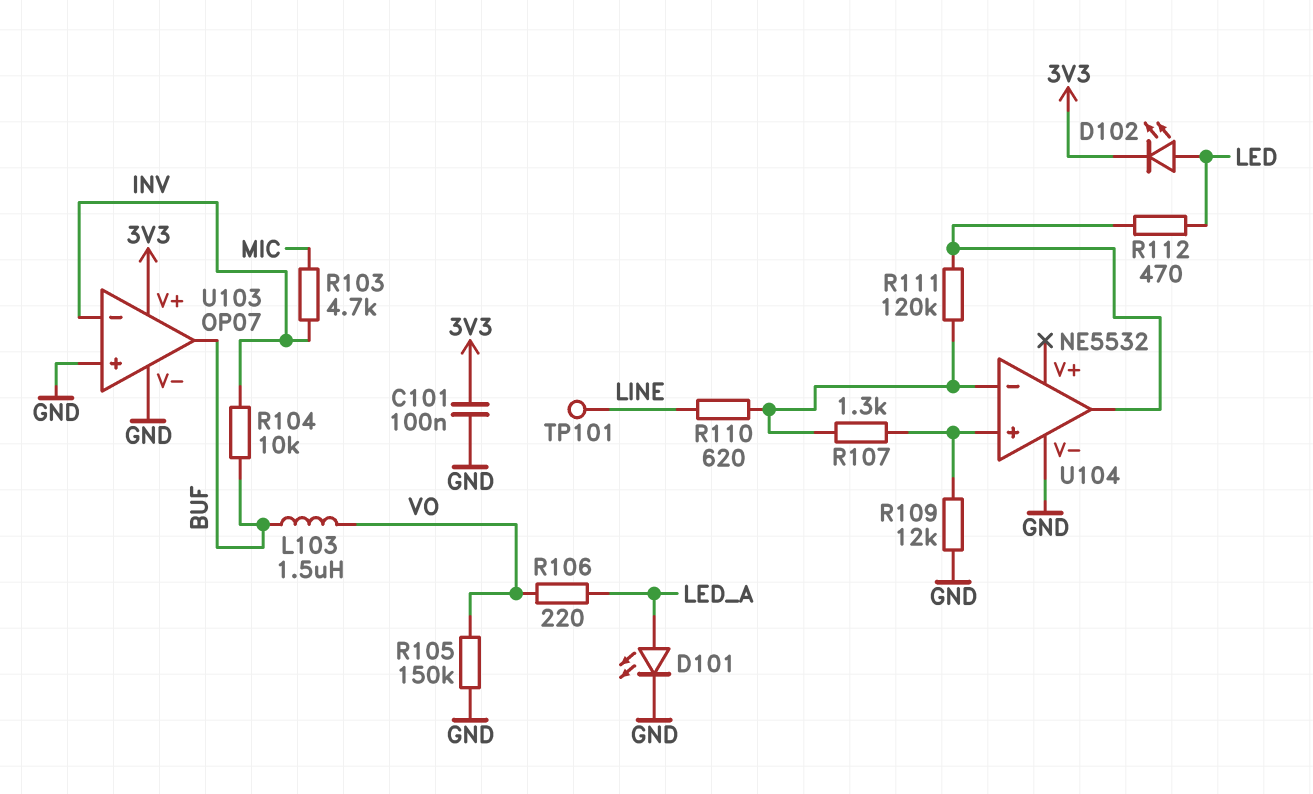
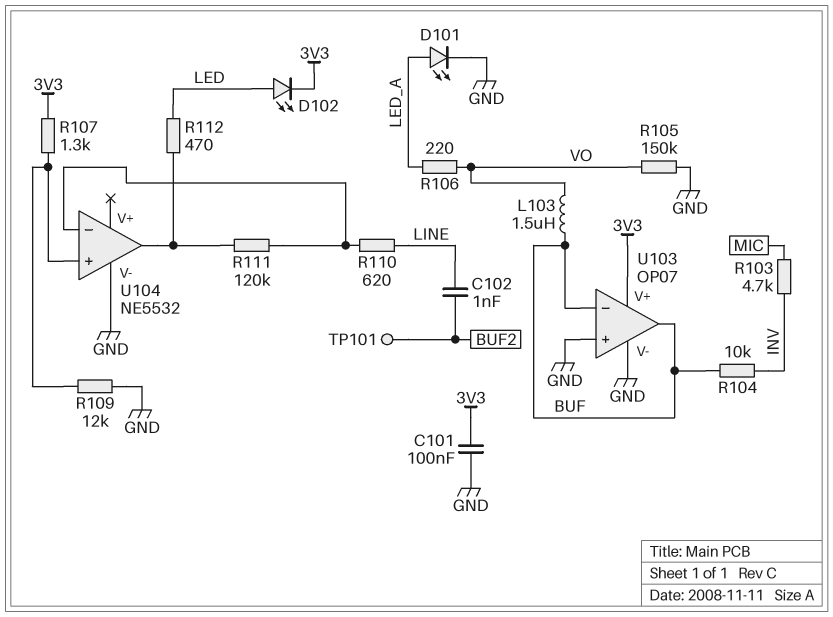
C102: none -> 1nF (BUF2, LINE)
R107: 1.3k (U104/in+, U104/in-) -> 1.3k (3V3, U104/in+)
TP101: test point (LINE) -> test point (BUF2)
U103 pin in-: INV -> BUF

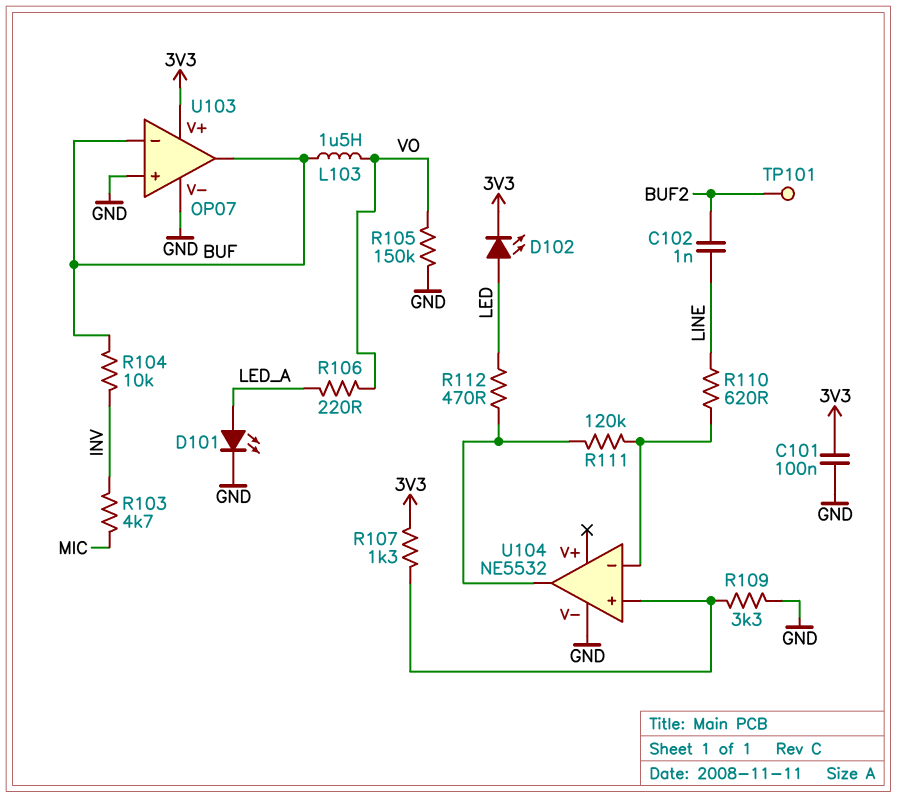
R109: 12k (GND, U104/in+) -> 3.3k (GND, U104/in+)

